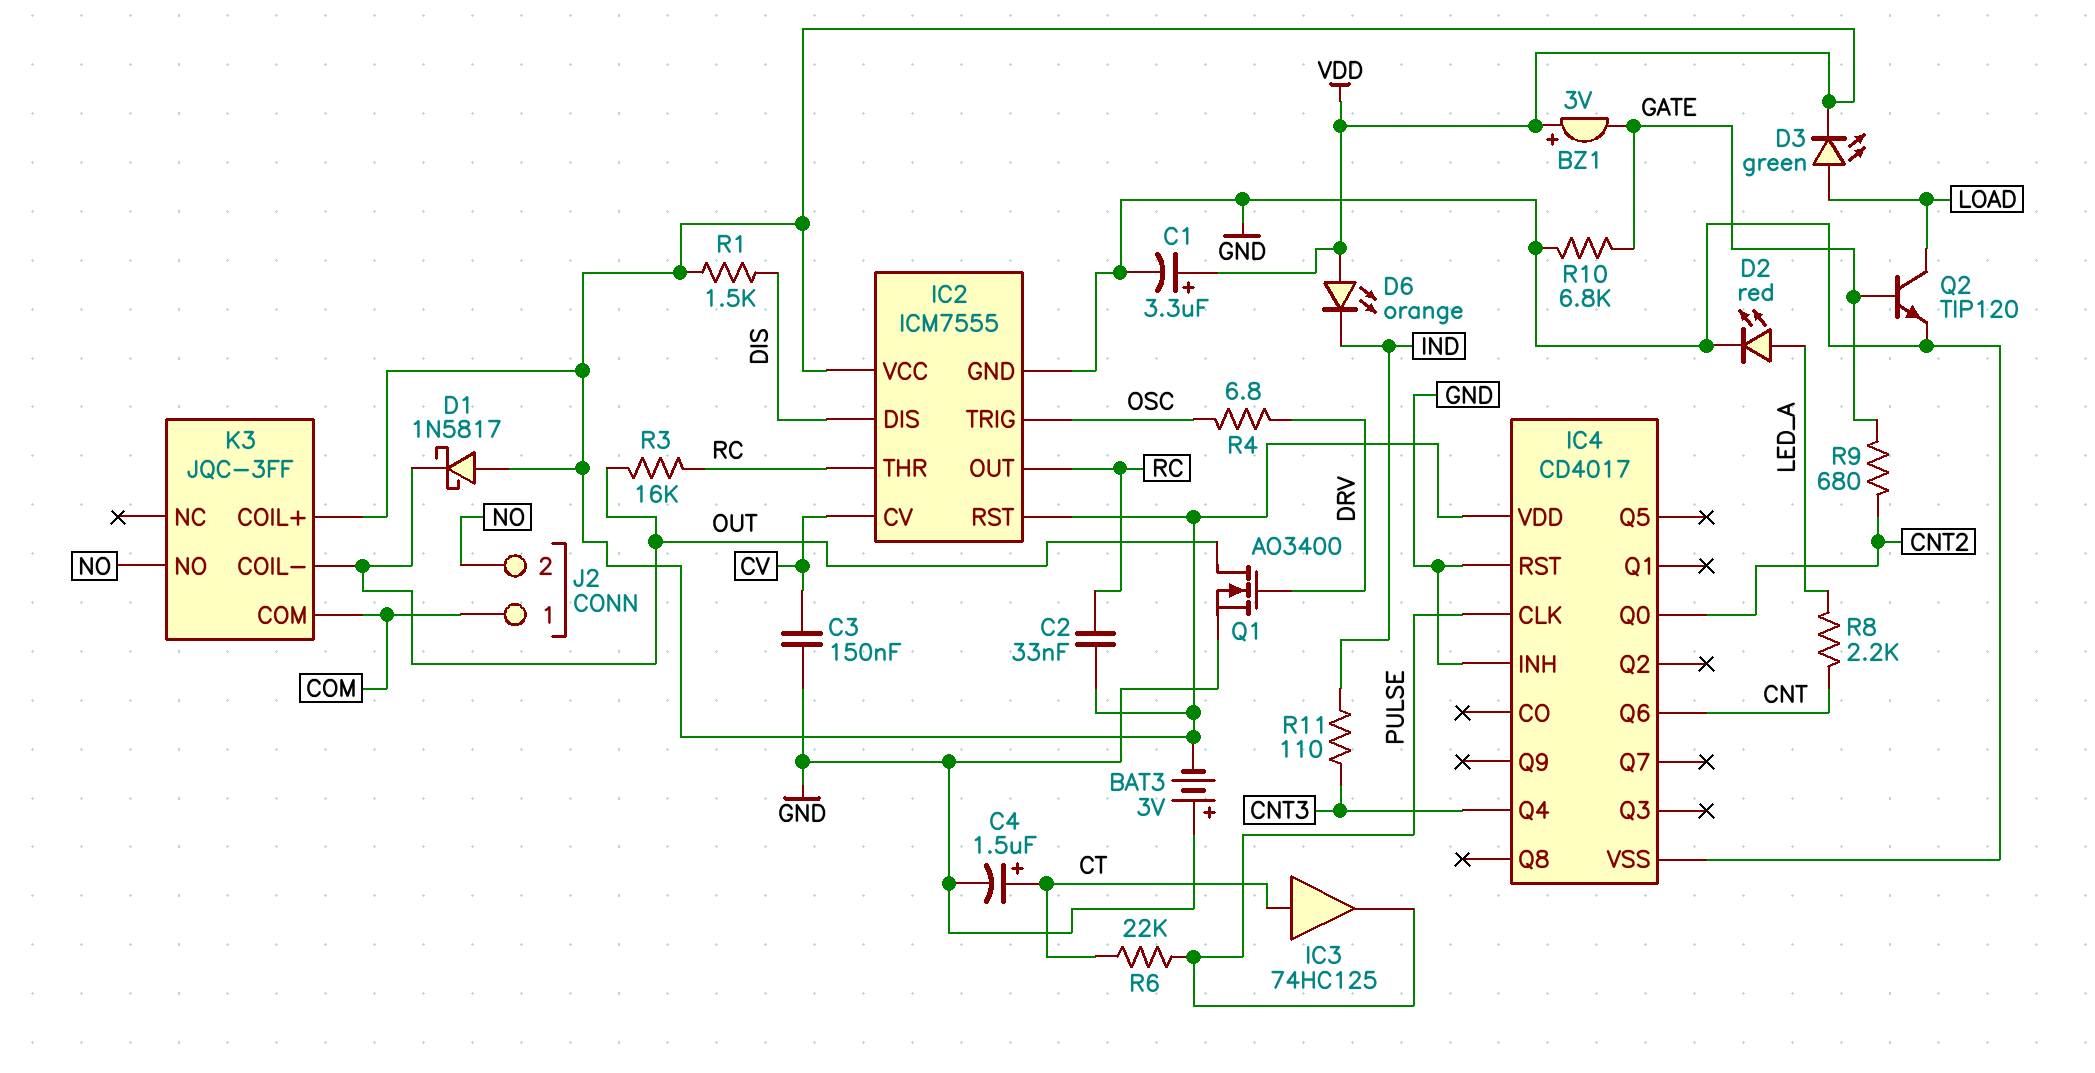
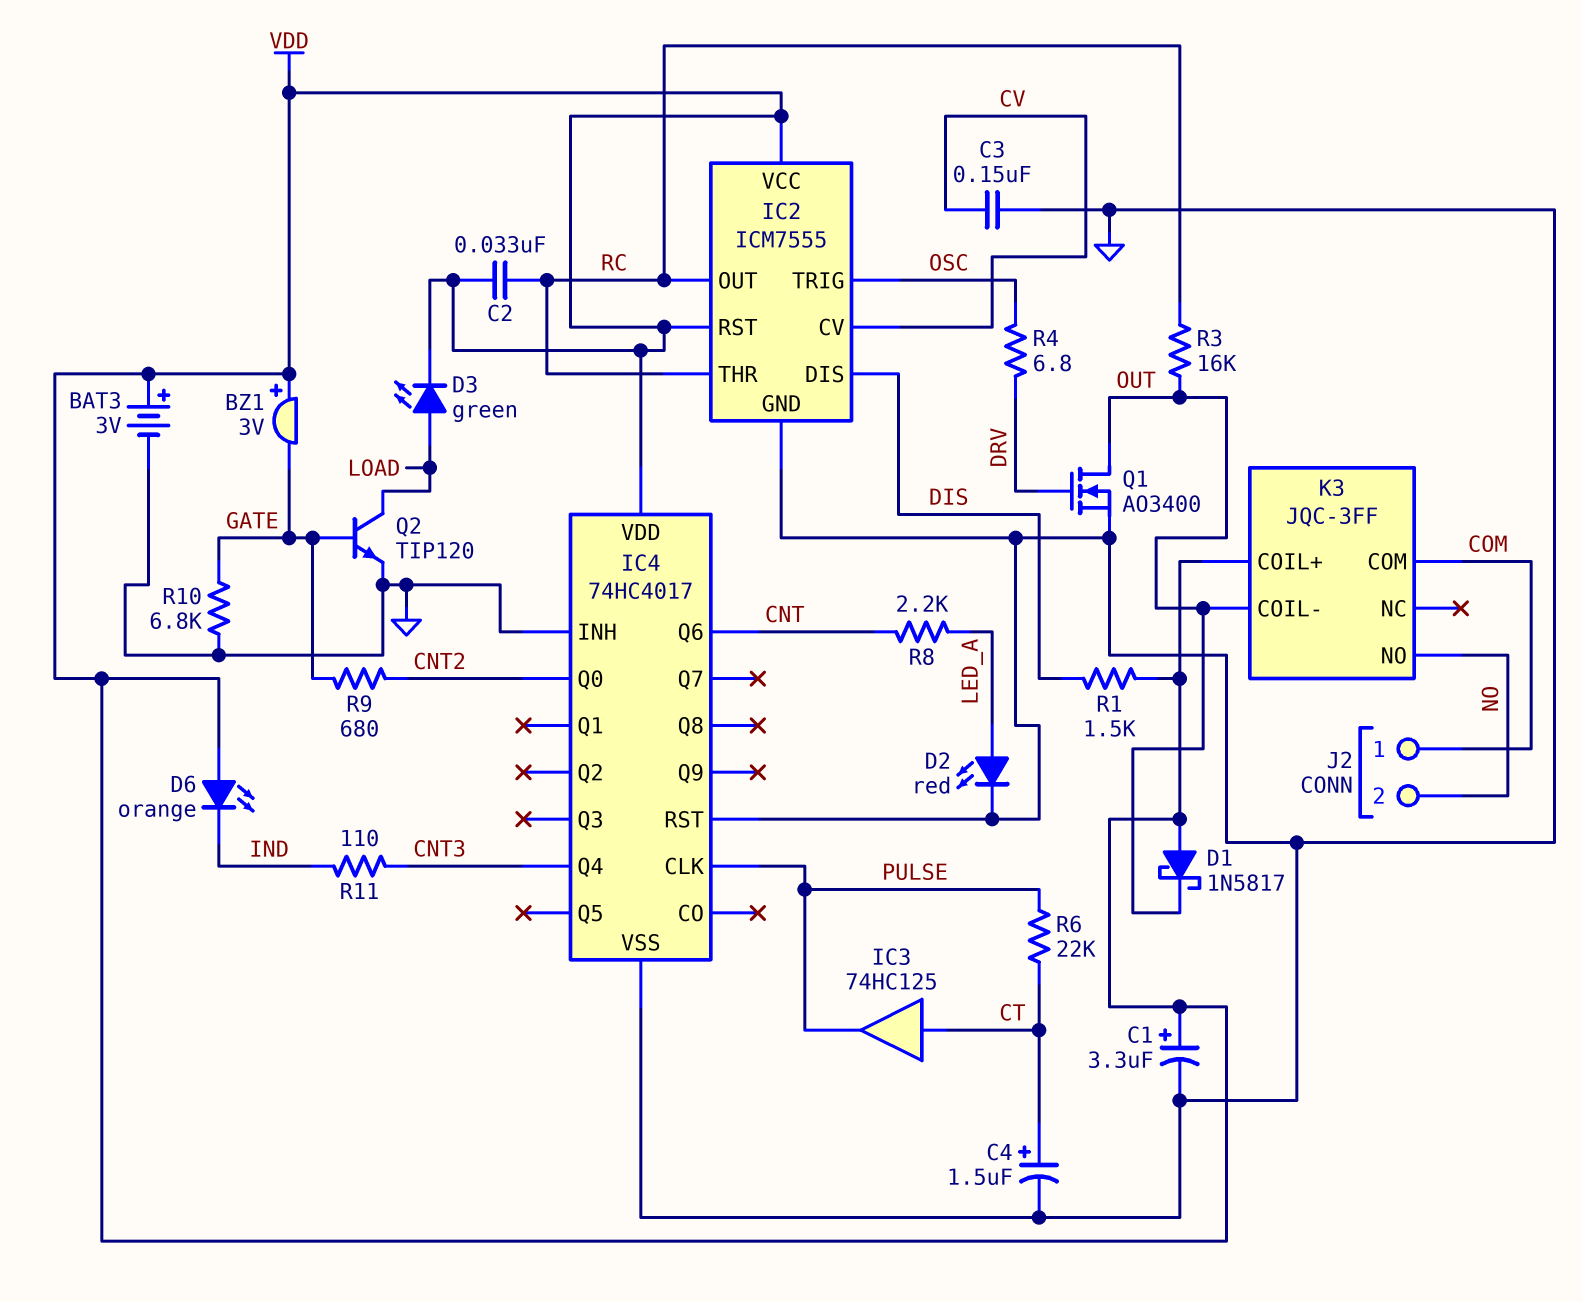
BAT3: 3V (plus GND, minus VDD) -> 3V (plus VDD, minus GND)
IC4: CD4017 -> 74HC4017

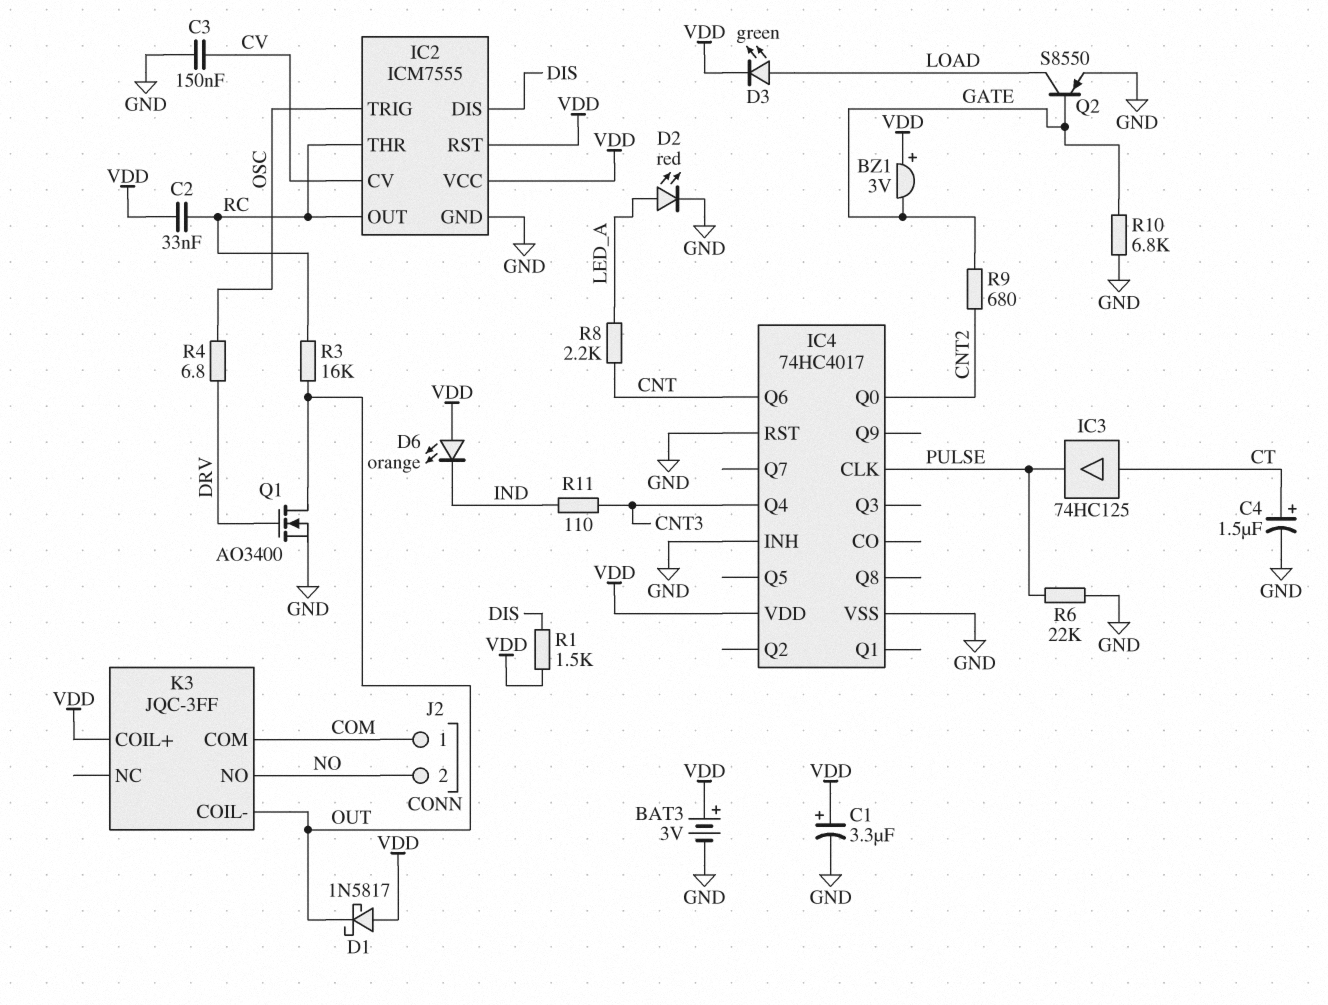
Q2: NPN TIP120 (B GATE, C LOAD, E GND) -> PNP S8550 (B GATE, C LOAD, E GND)
R6: 22k (CT, PULSE) -> 22k (GND, PULSE)

